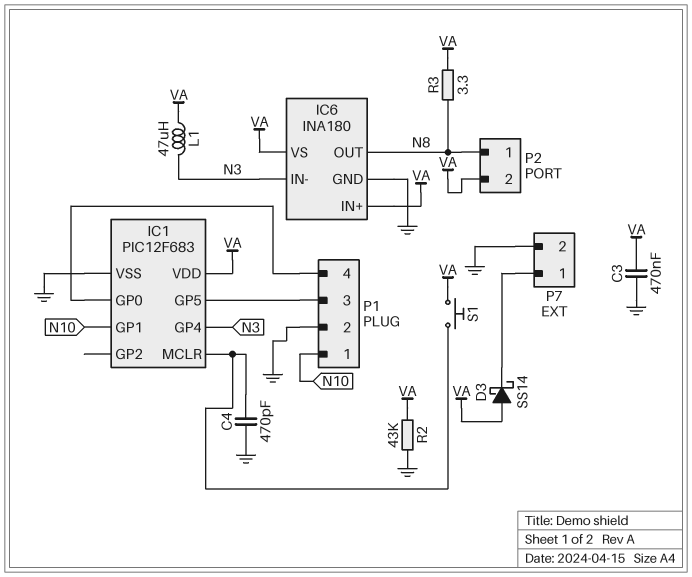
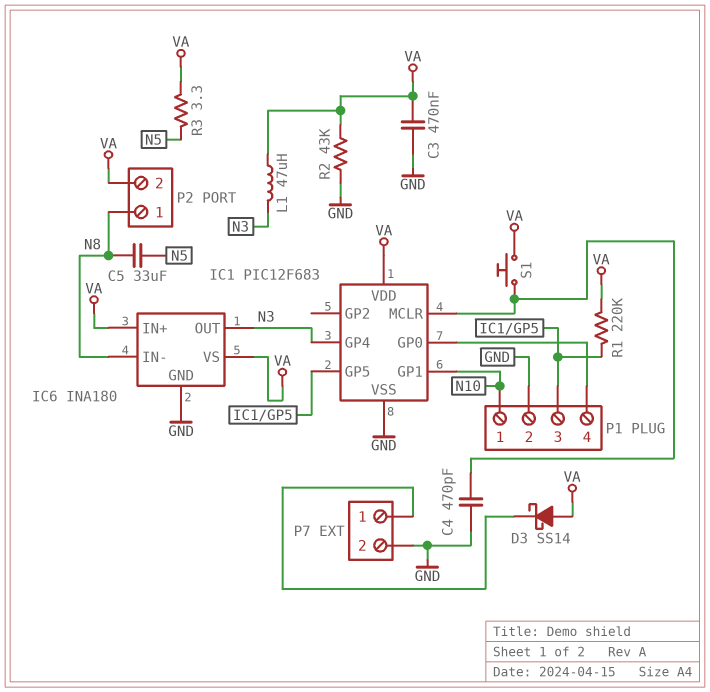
C5: none -> 33uF (N5, N8)
IC6 pin IN-: N3 -> N8
IC6 pin OUT: N8 -> N3
R1: none -> 220k (IC1/GP5, VA)
R3: 3.3 (N8, VA) -> 3.3 (N5, VA)

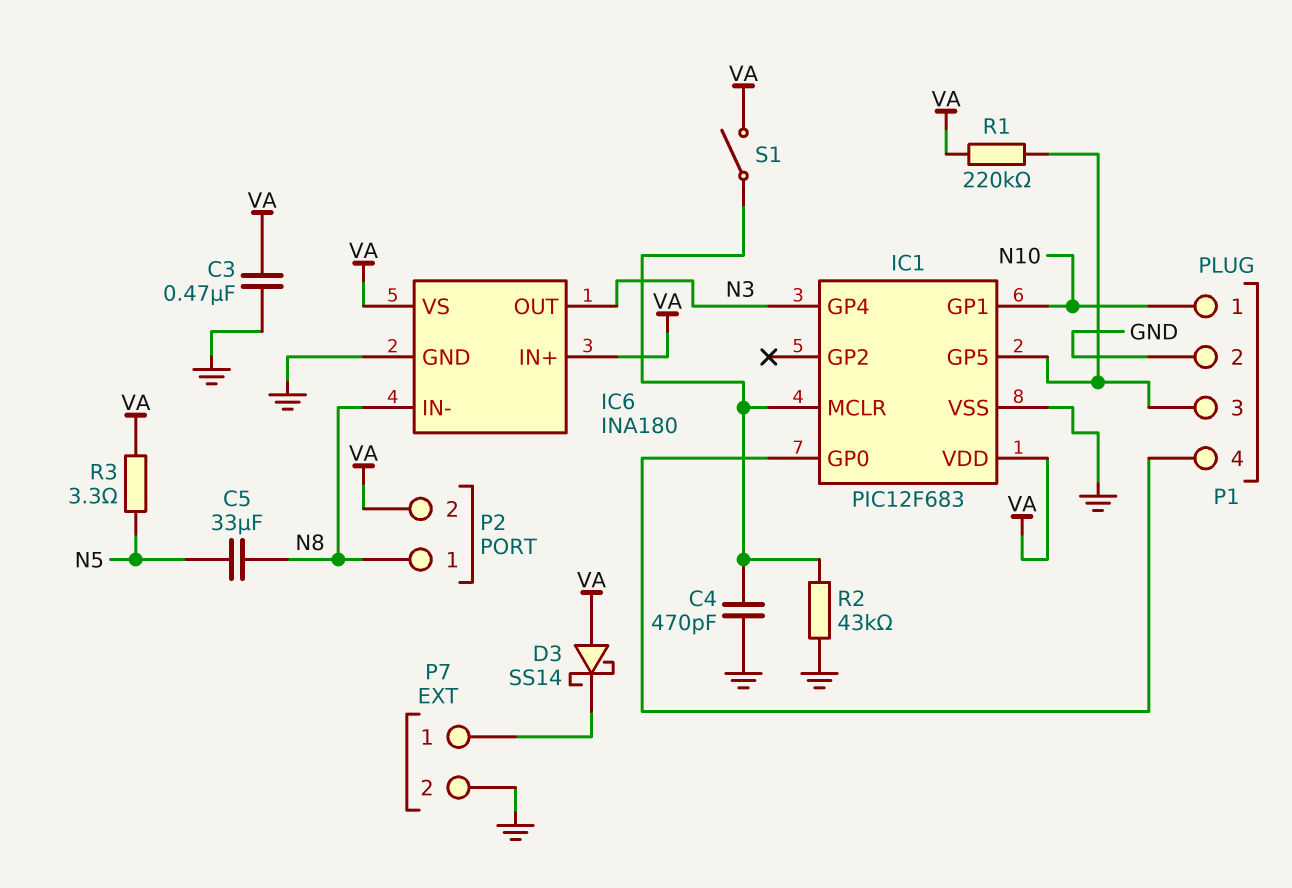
L1: 47uH (N3, VA) -> none
R2: 43k (GND, VA) -> 43k (GND, IC1/MCLR)
S1: button (IC1/MCLR, VA) -> switch (IC1/MCLR, VA)

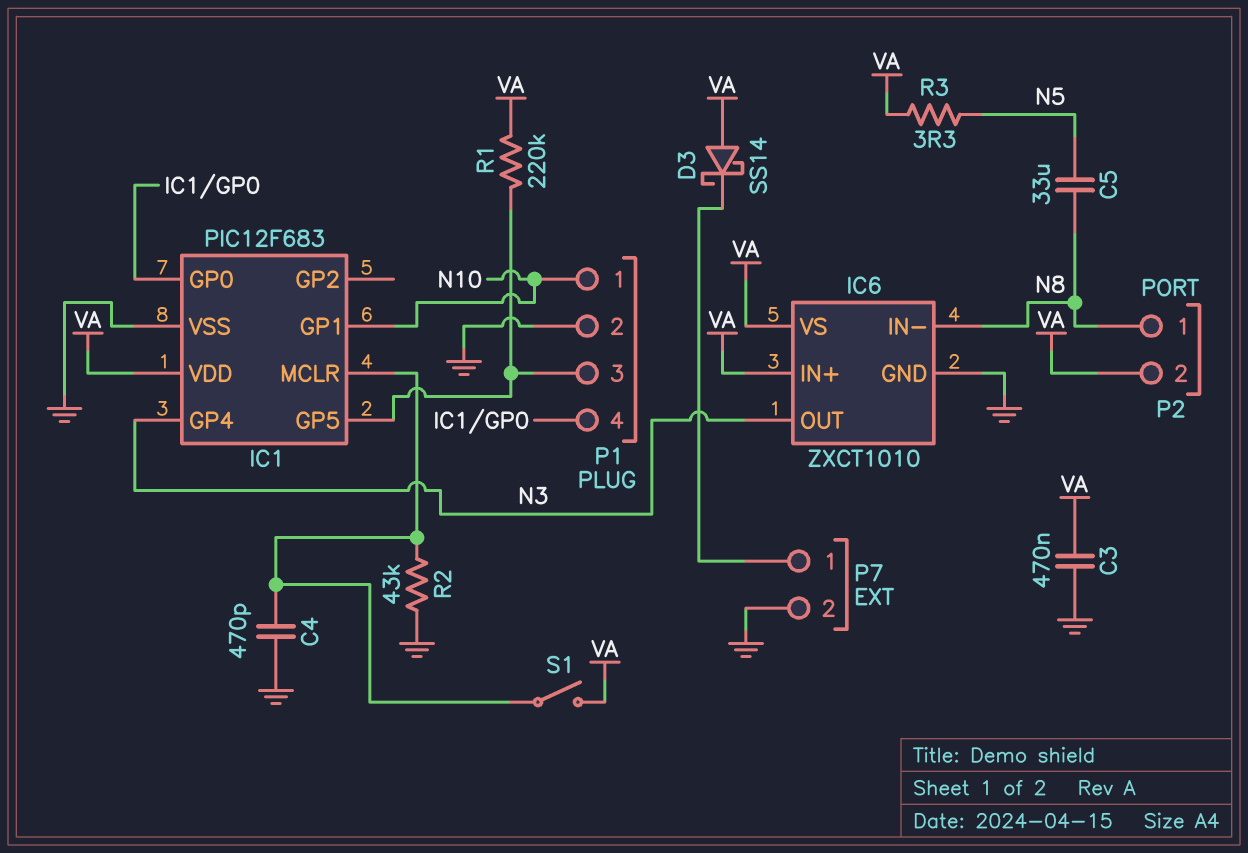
IC6: INA180 -> ZXCT1010

